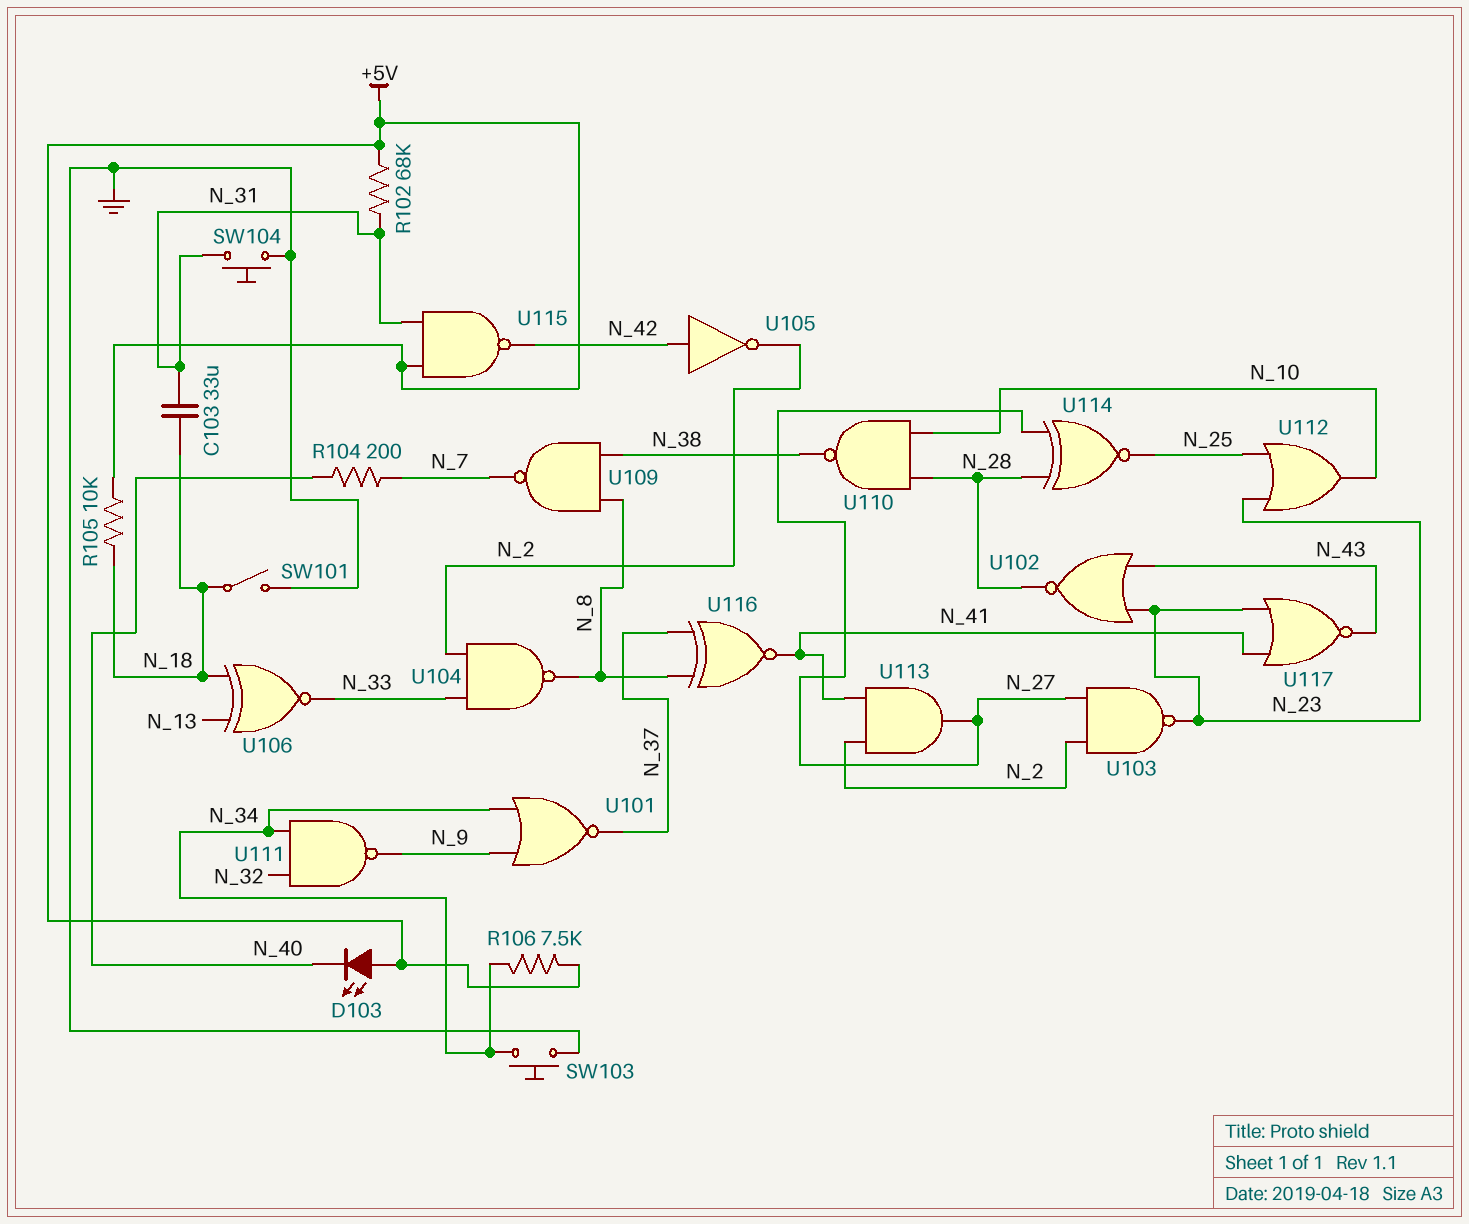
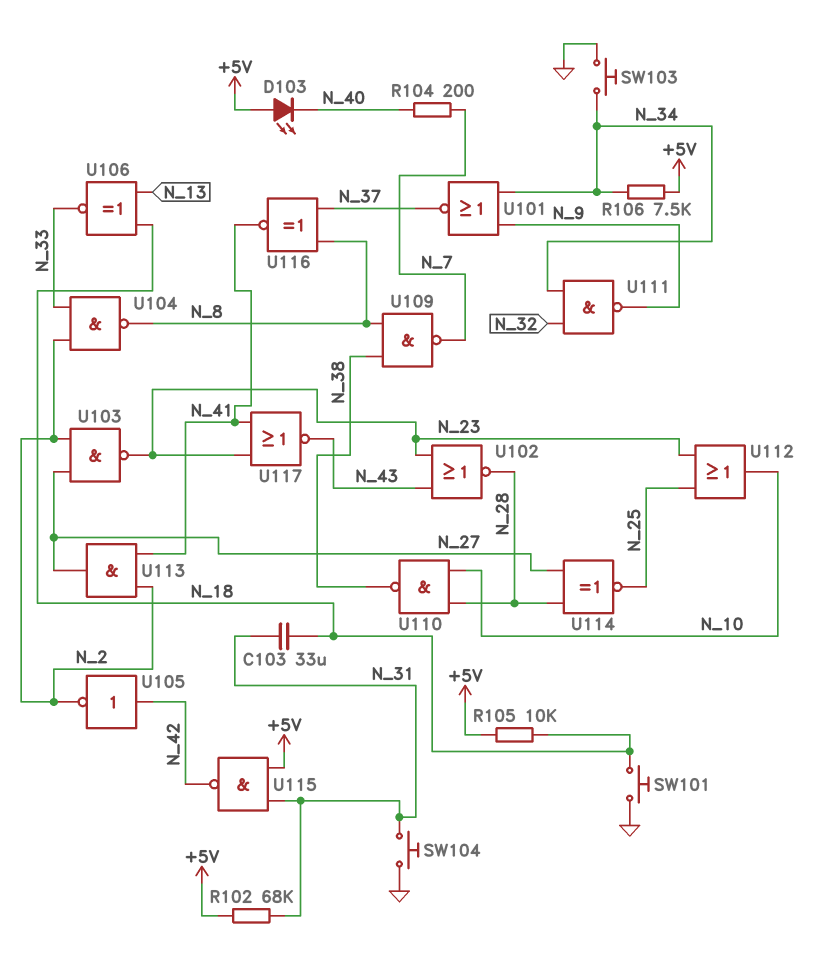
SW101: switch (GND, N_18) -> button (GND, N_18)

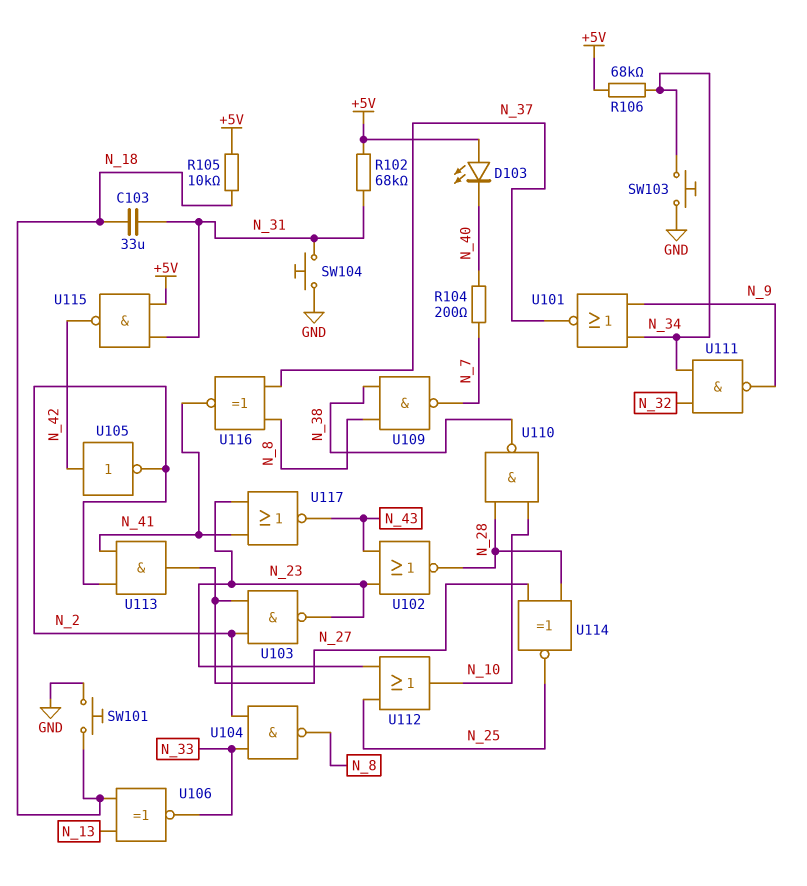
R106: 7.5k (+5V, N_34) -> 68k (+5V, N_34)

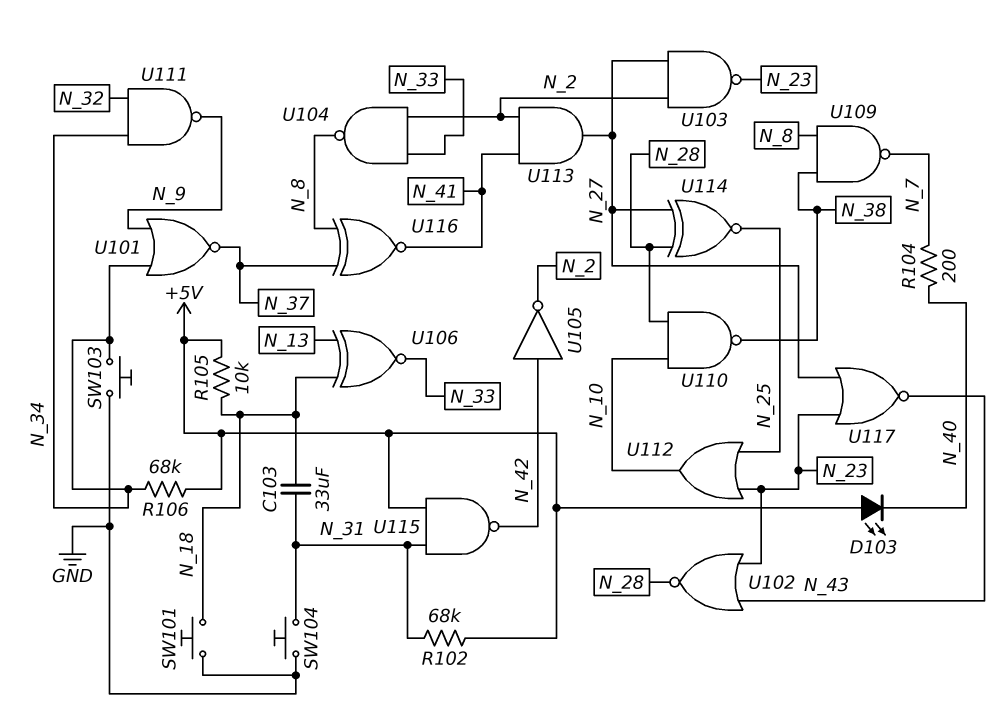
U117: NOR (in N_23, in N_41, out N_43) -> NOR (in N_23, in N_27, out N_43)

